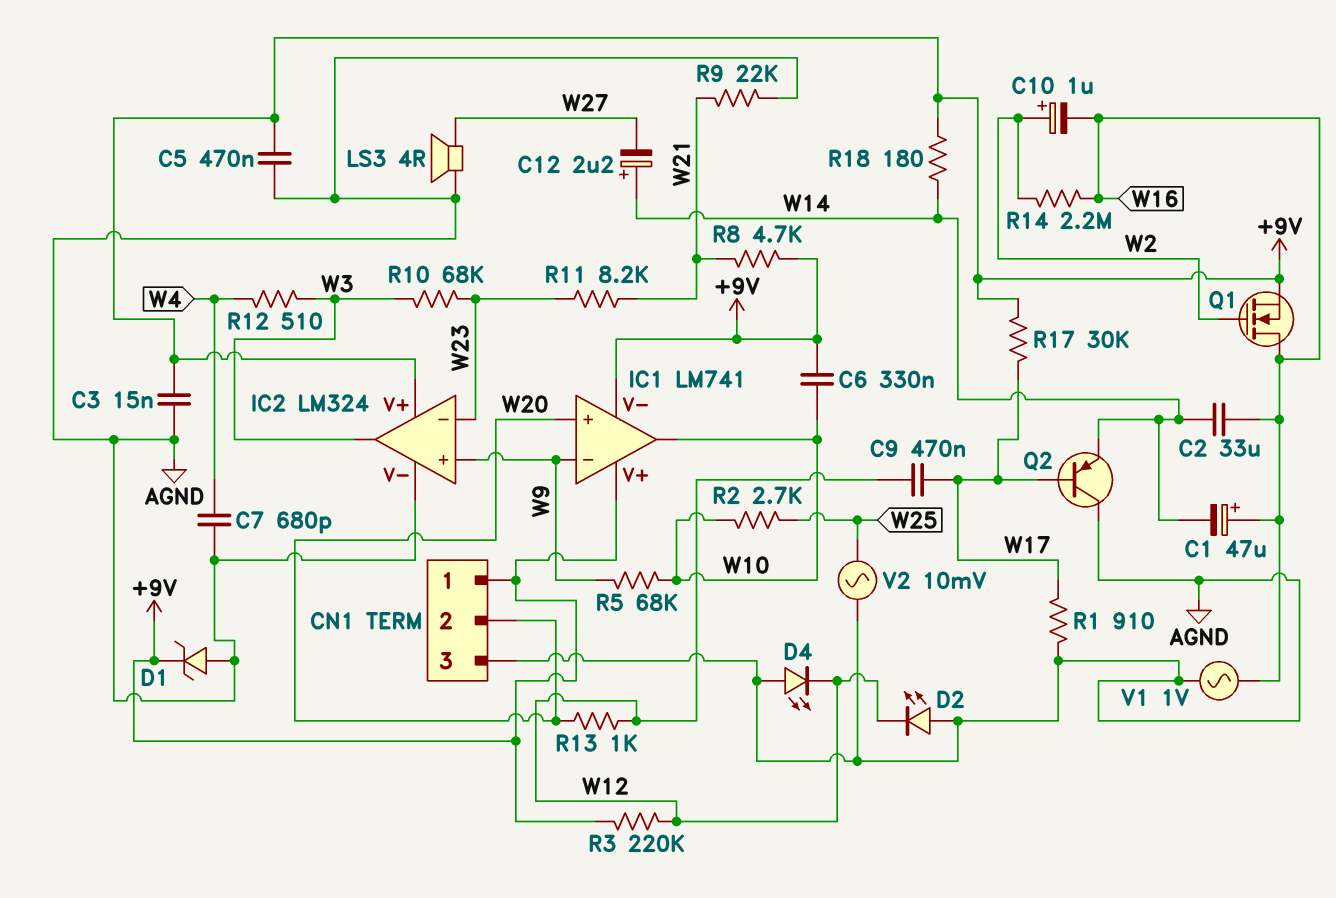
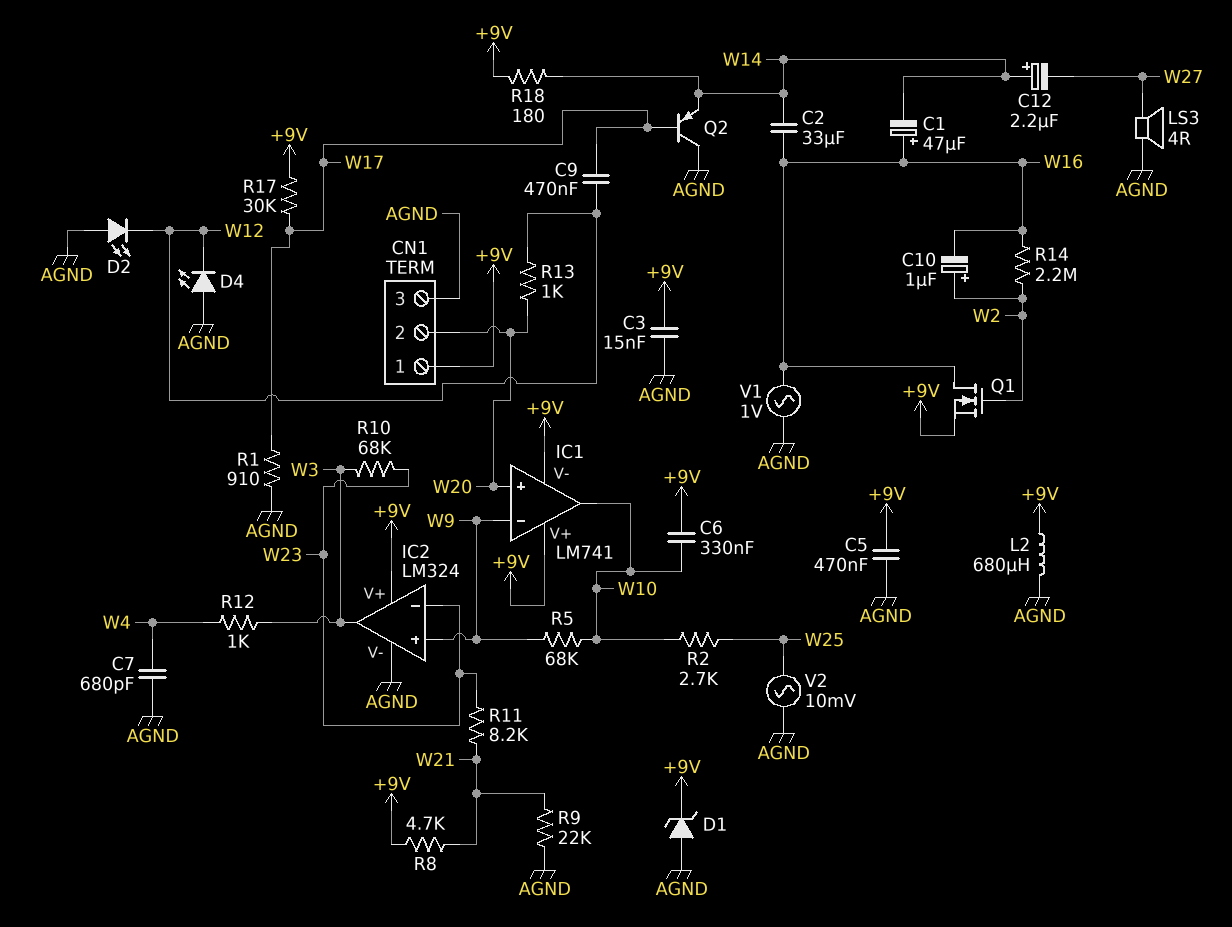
L2: none -> 680uH (+9V, AGND)
R3: 220k (+9V, W12) -> none
R12: 510 (W3, W4) -> 1k (W3, W4)

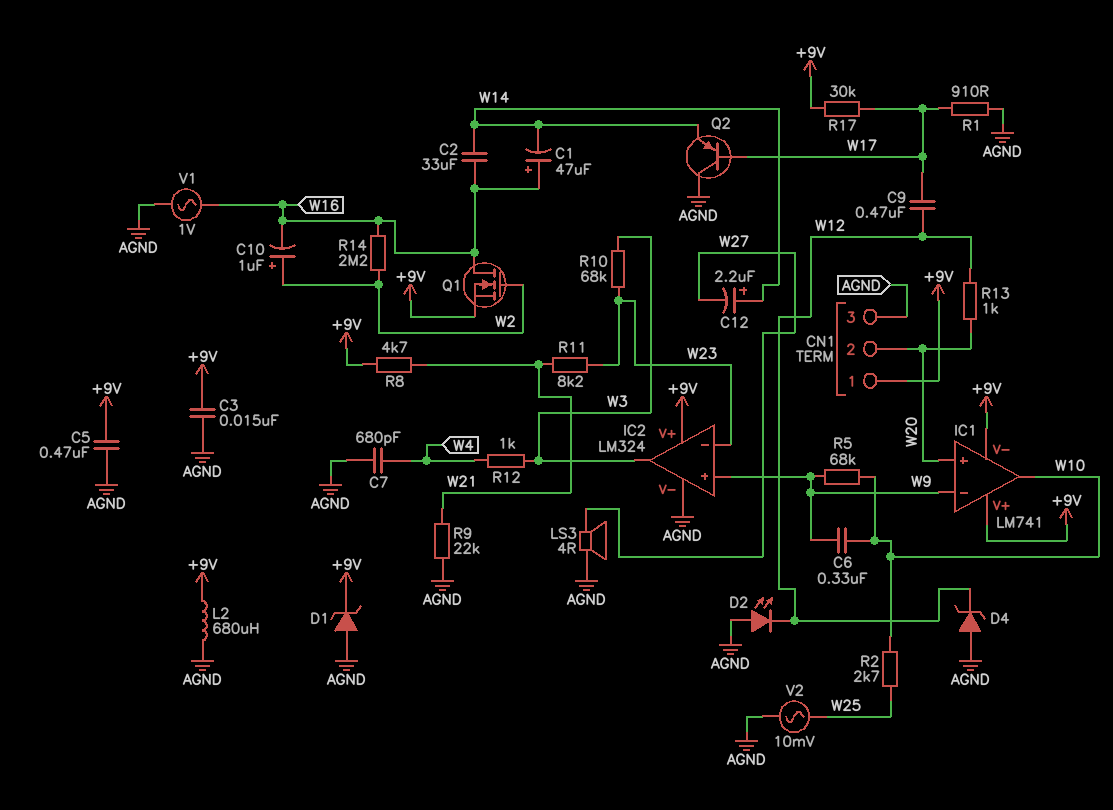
C6: 330nF (+9V, W10) -> 330nF (W9, W10)
D4: LED (A AGND, K W12) -> zener (A AGND, K W12)
R18: 180 (+9V, W14) -> none

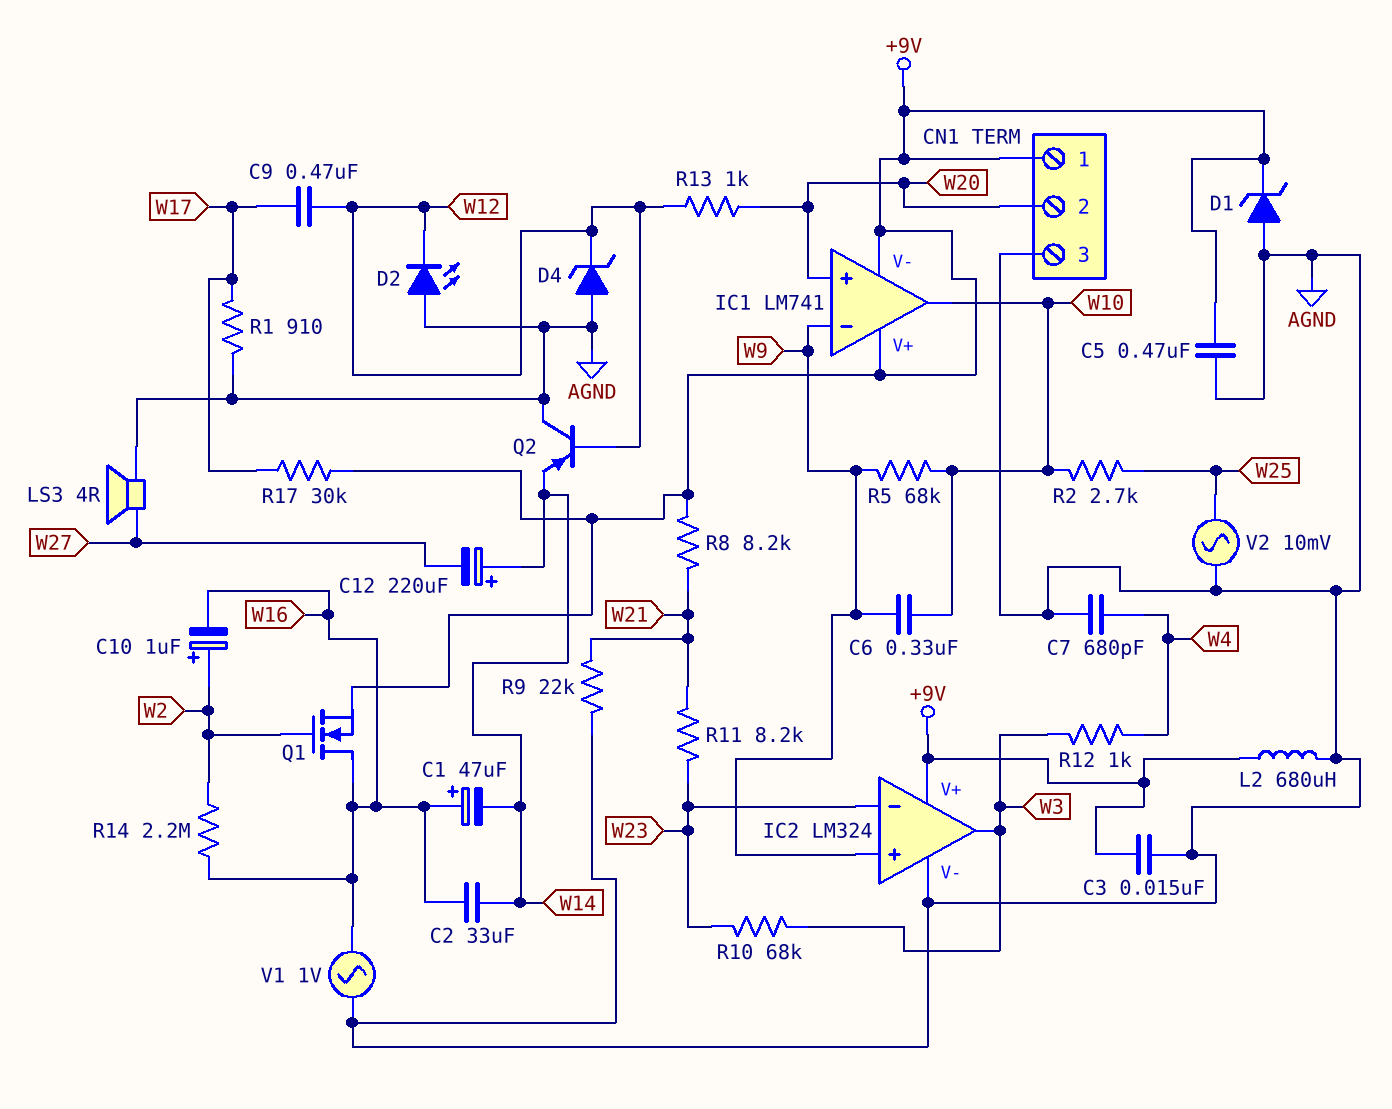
C12: 2.2uF (plus W14, minus W27) -> 220uF (plus W14, minus W27)
Q2: PNP (B W17, C AGND, E W14) -> PNP (B W12, C AGND, E W14)
R8: 4.7k (+9V, W21) -> 8.2k (+9V, W21)

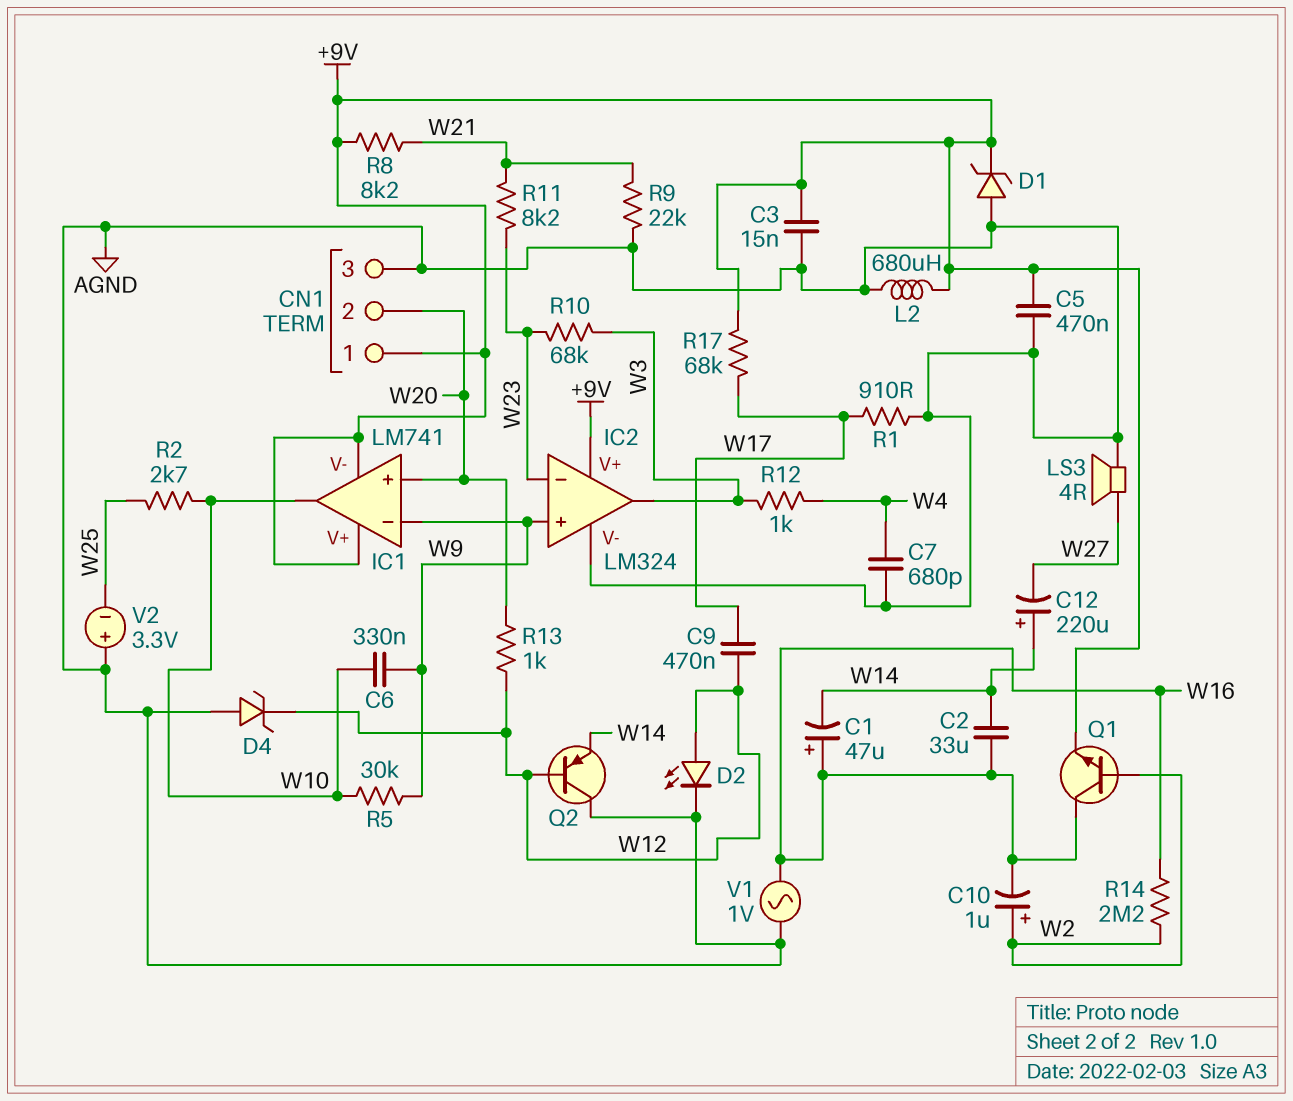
D2: LED (A AGND, K W12) -> LED (A W12, K AGND)
Q1: NMOS (G W2, D W16, S +9V) -> NPN (B W2, C W16, E +9V)
R5: 68k (W9, W10) -> 30k (W9, W10)
R17: 30k (+9V, W17) -> 68k (+9V, W17)
V2: AC 10mV (AGND, W25) -> 3.3V (plus AGND, minus W25)

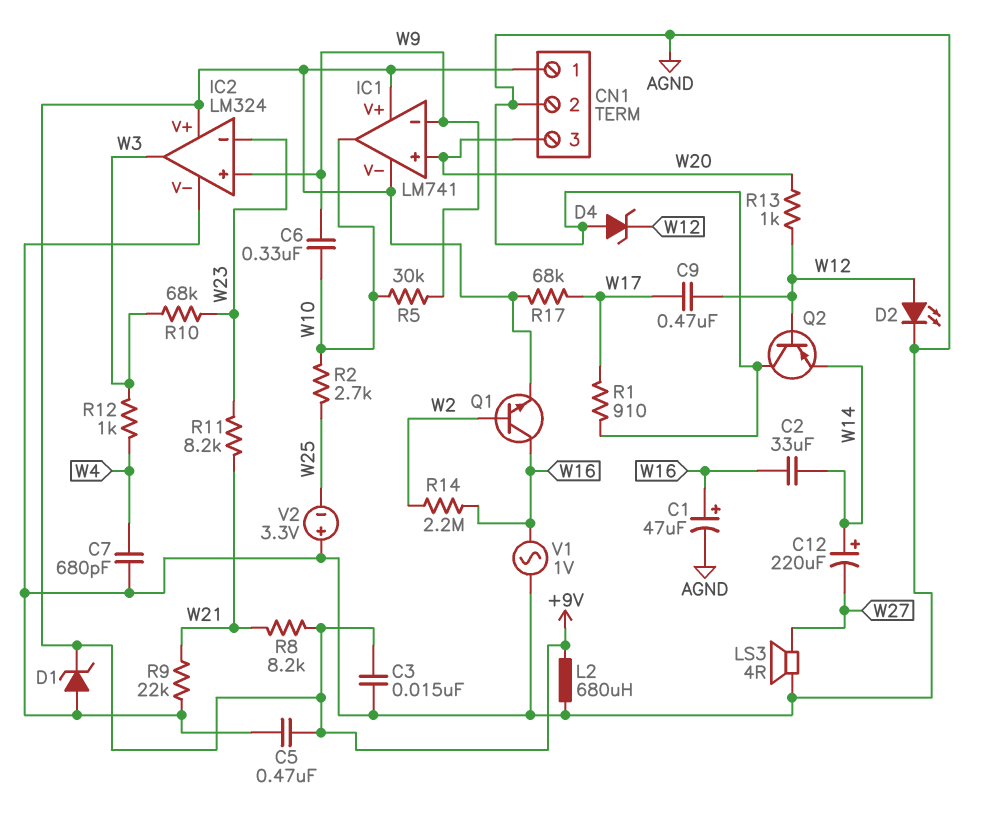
C1: 47uF (plus W16, minus W14) -> 47uF (plus W16, minus AGND)
C10: 1uF (plus W2, minus W16) -> none
CN1 pin 2: W20 -> AGND
CN1 pin 3: AGND -> W20

